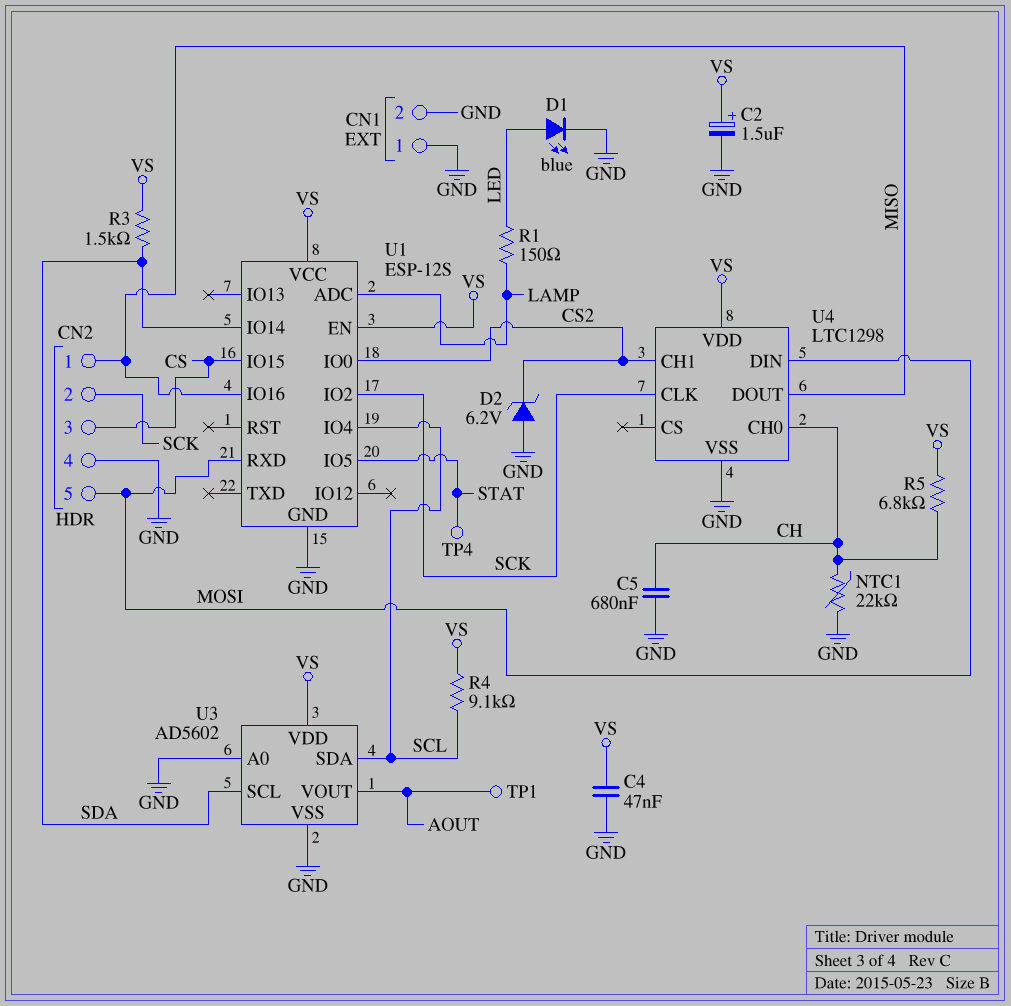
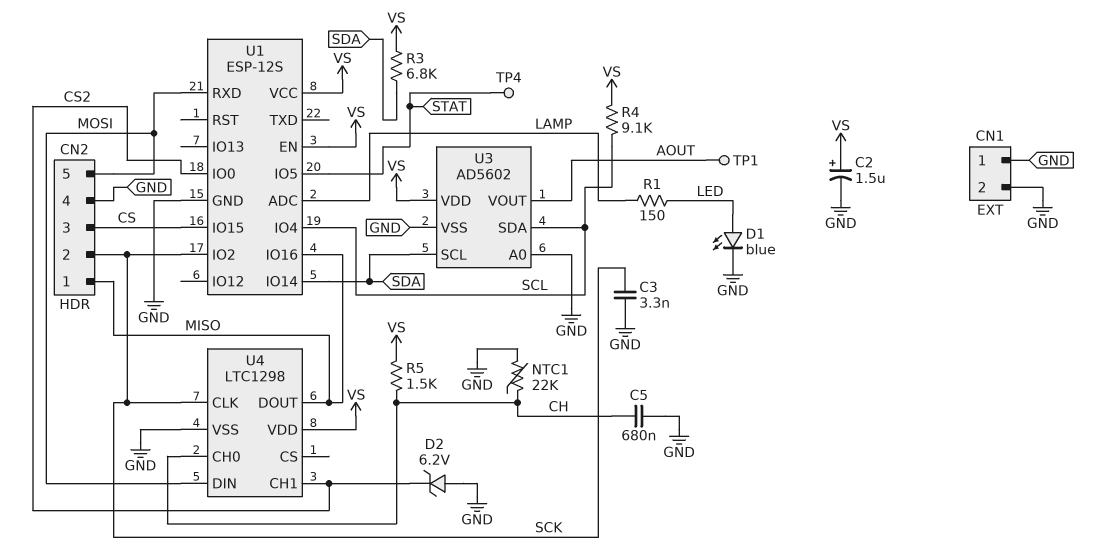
C3: none -> 3.3nF (GND, SCK)
C4: 47nF (GND, VS) -> none
R3: 1.5k (SDA, VS) -> 6.8k (SDA, VS)
R5: 6.8k (CH, VS) -> 1.5k (CH, VS)

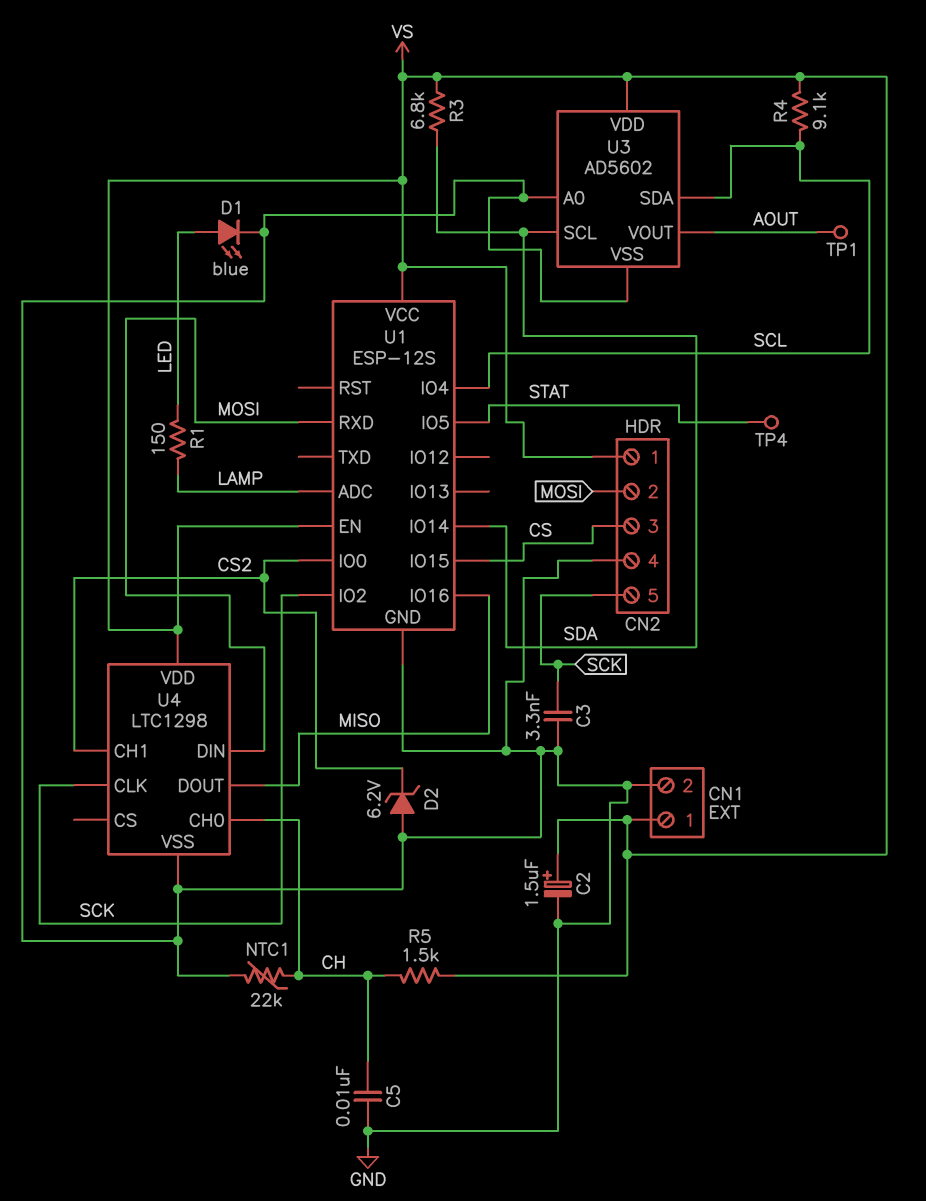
C5: 680nF (CH, GND) -> 10nF (CH, GND)
CN1 pin 1: GND -> VS
CN2 pin 1: MISO -> VS
CN2 pin 2: SCK -> MOSI
CN2 pin 5: MOSI -> SCK

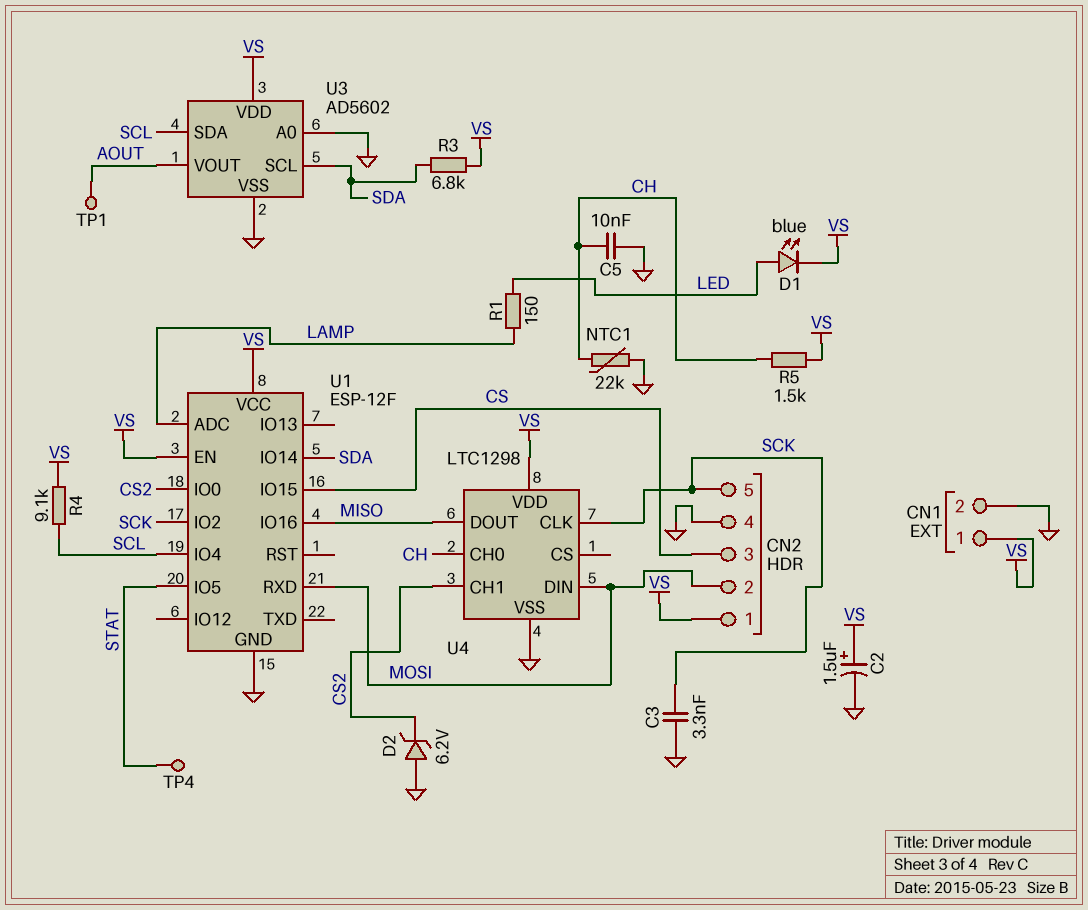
D1: LED blue (A LED, K GND) -> LED blue (A LED, K VS)
U1: ESP-12S -> ESP-12F

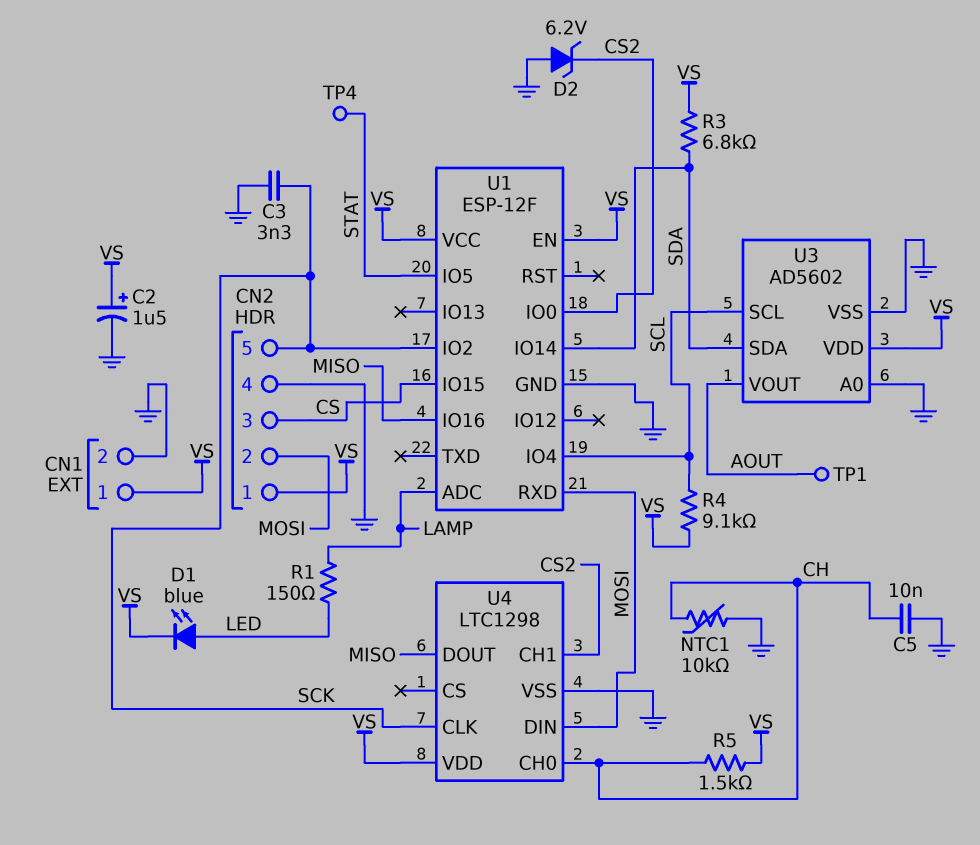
NTC1: 22k (CH, GND) -> 10k (CH, GND)
U3 pin SCL: SDA -> SCL
U3 pin SDA: SCL -> SDA

